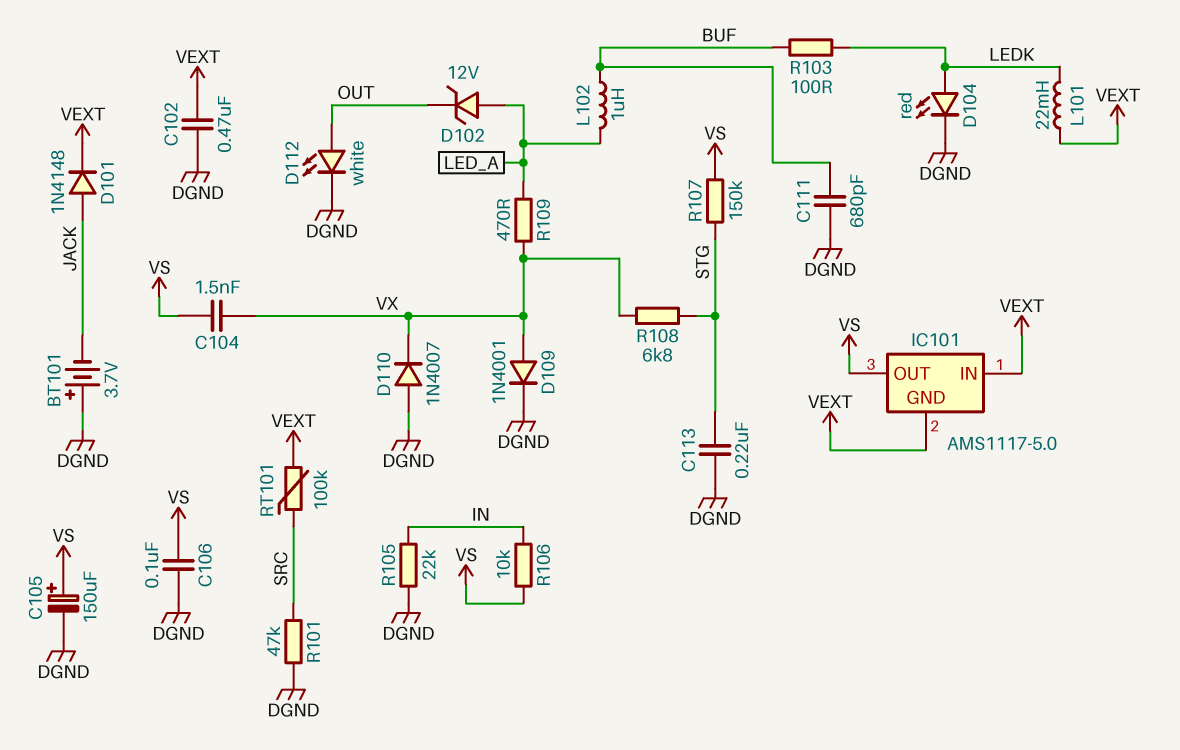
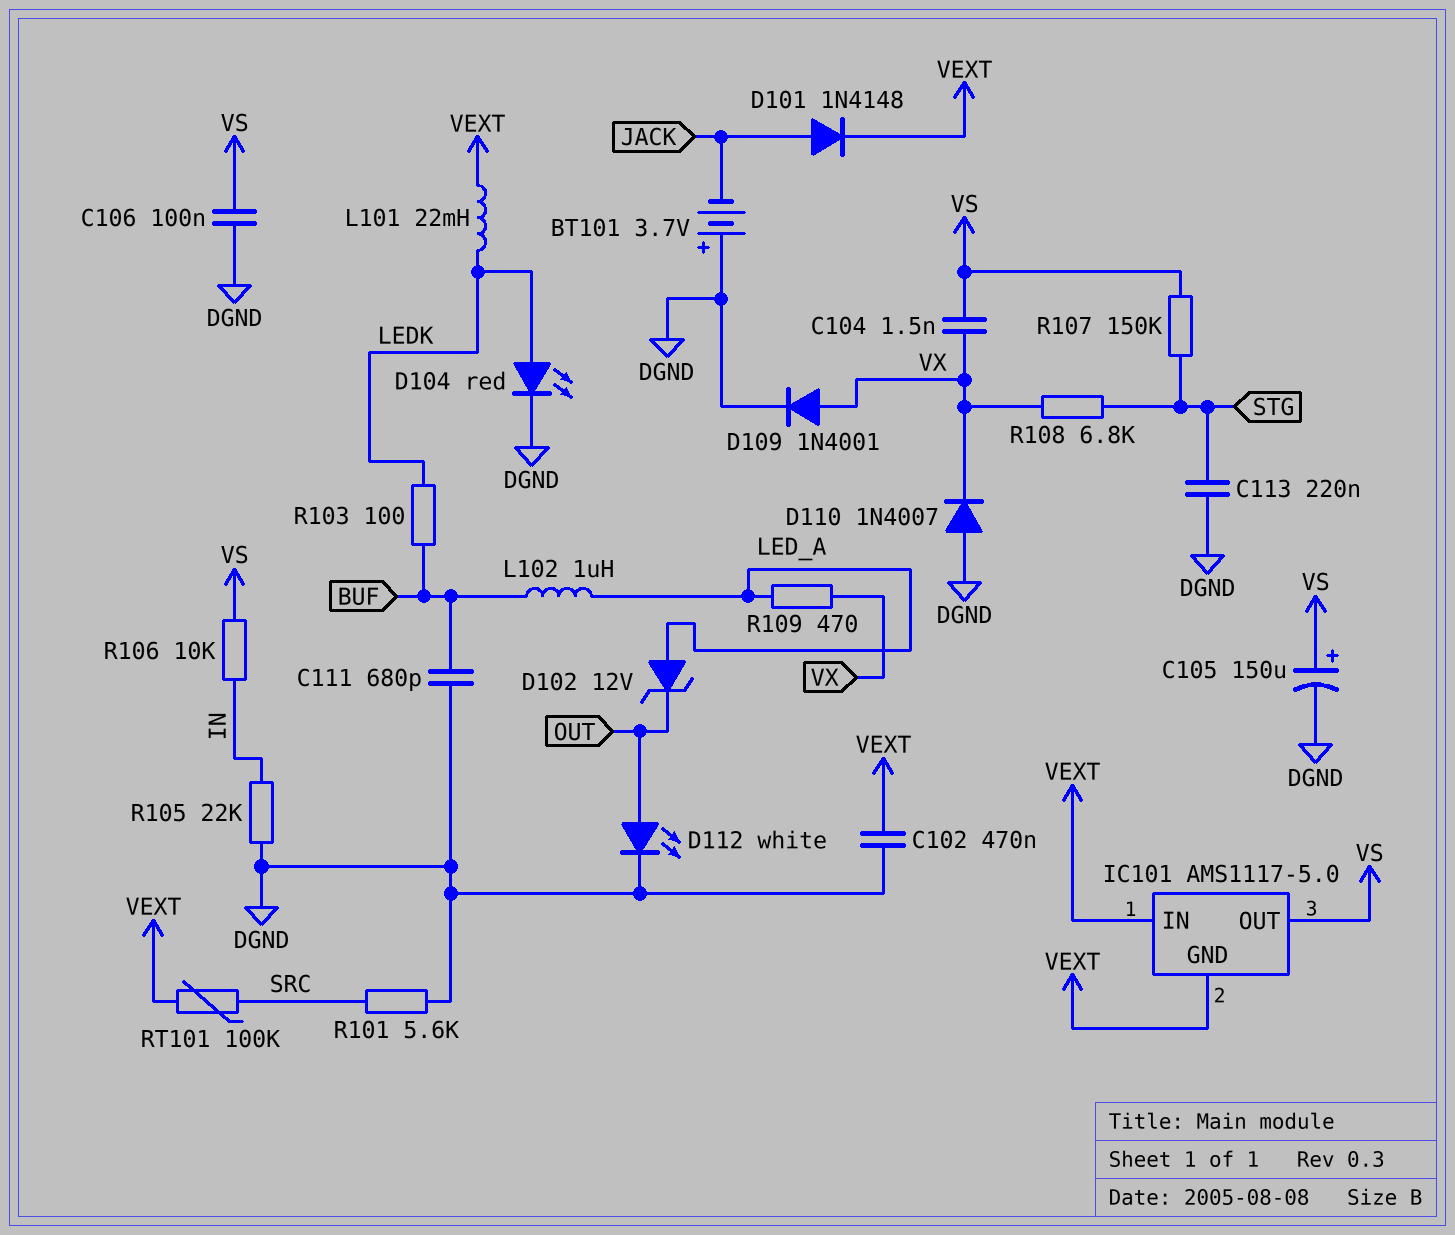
R101: 47k (DGND, SRC) -> 5.6k (DGND, SRC)

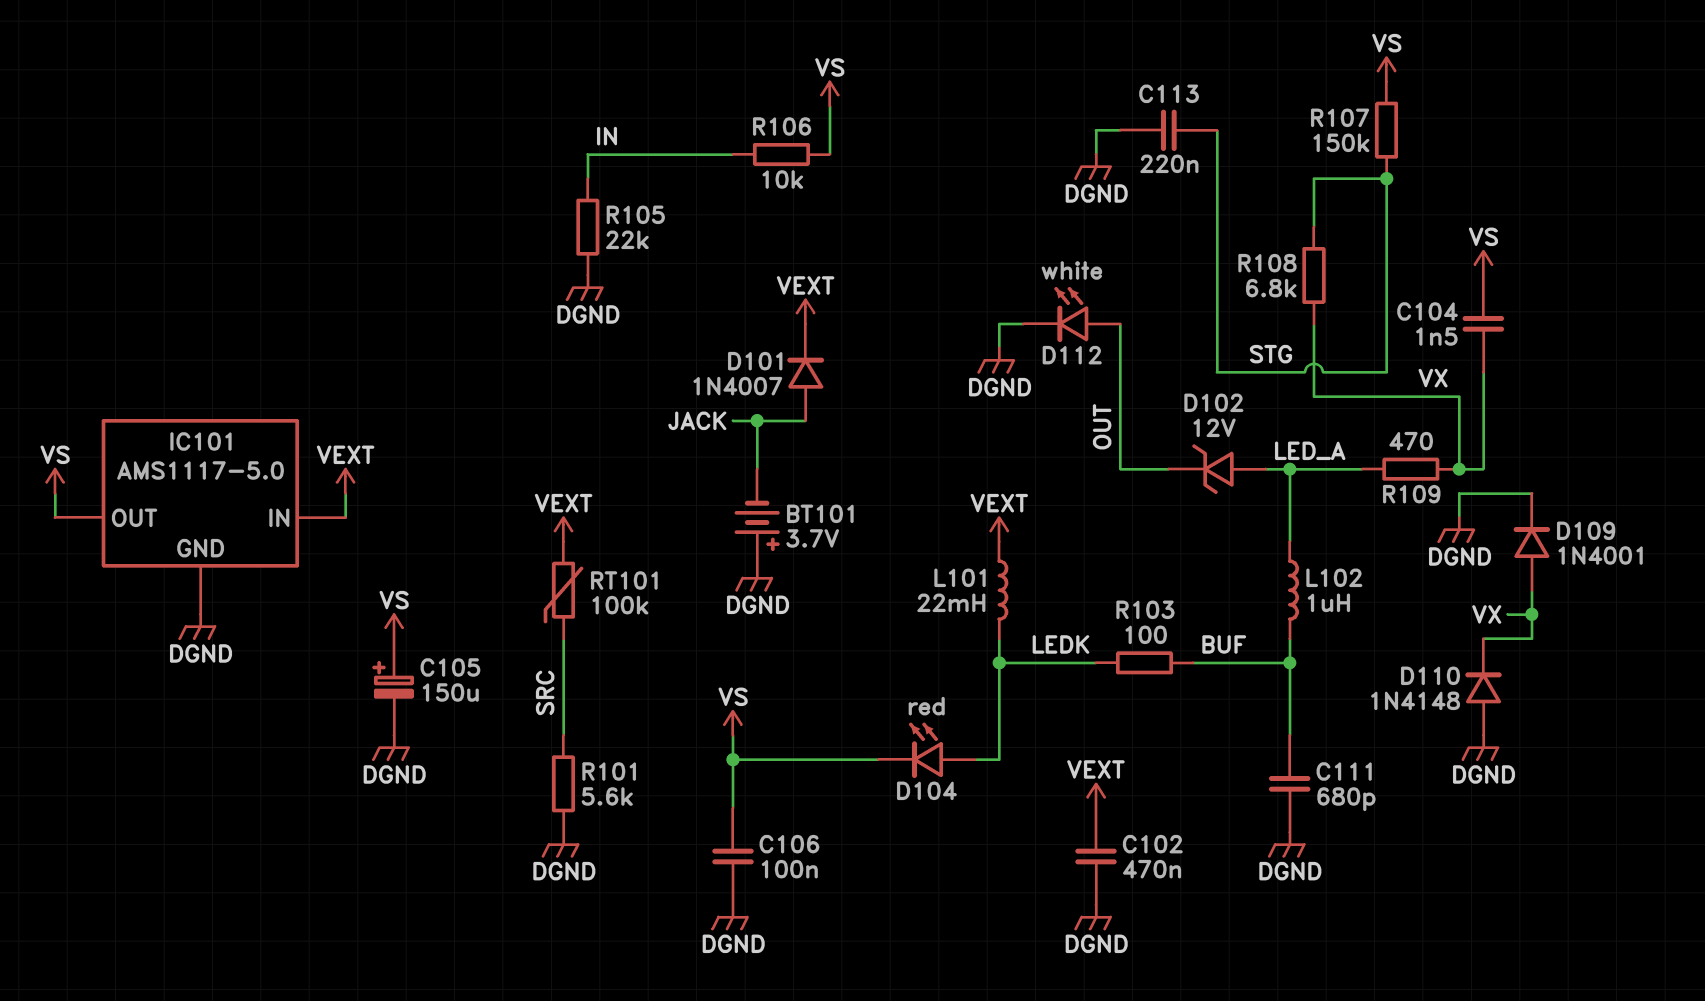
D101: diode 1N4148 (A JACK, K VEXT) -> diode 1N4007 (A JACK, K VEXT)
D104: LED red (A LEDK, K DGND) -> LED red (A LEDK, K VS)
D110: diode 1N4007 (A DGND, K VX) -> diode 1N4148 (A DGND, K VX)
IC101 pin GND: VEXT -> DGND

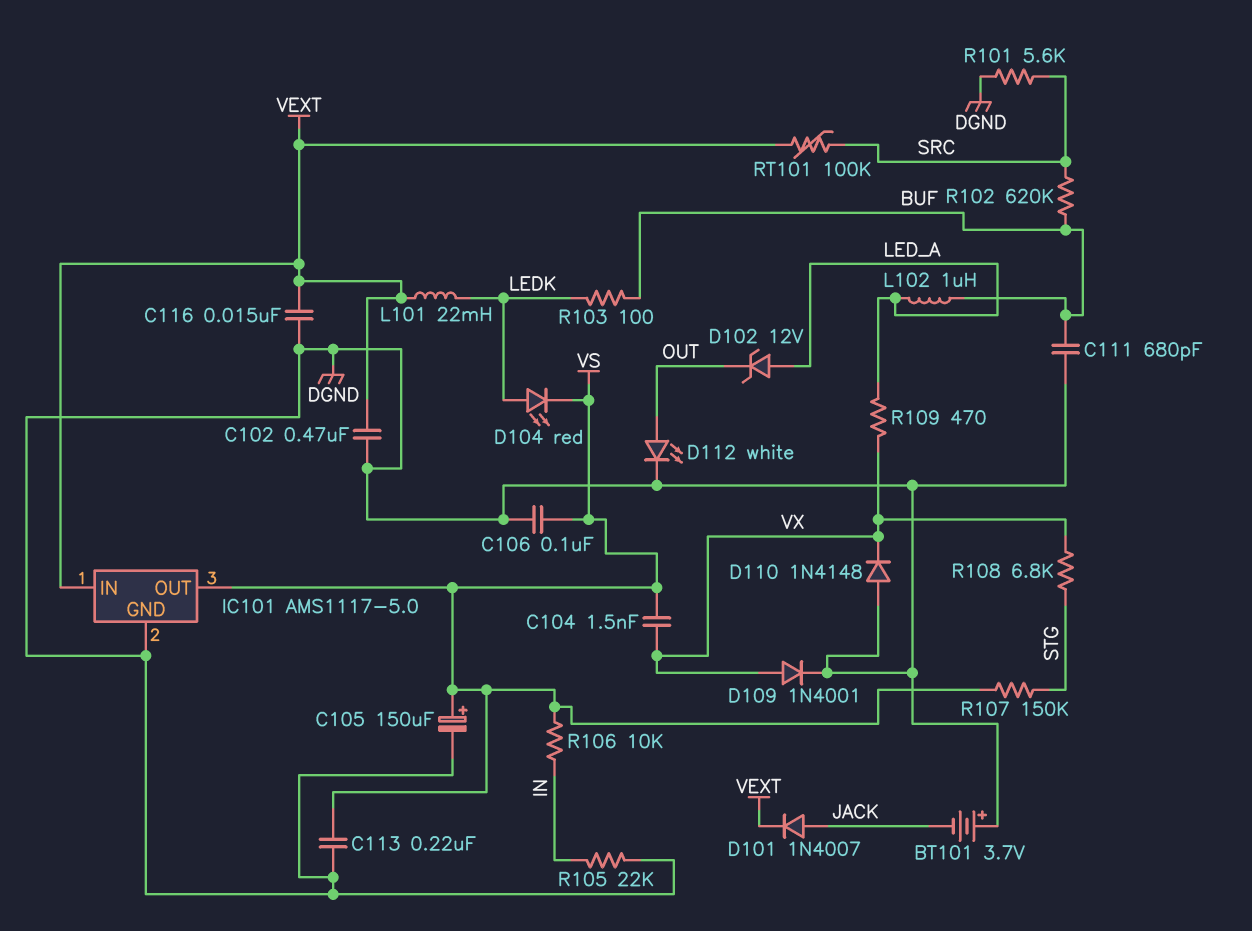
C113: 220nF (DGND, STG) -> 220nF (DGND, VS)
C116: none -> 15nF (DGND, VEXT)
R102: none -> 620k (BUF, SRC)

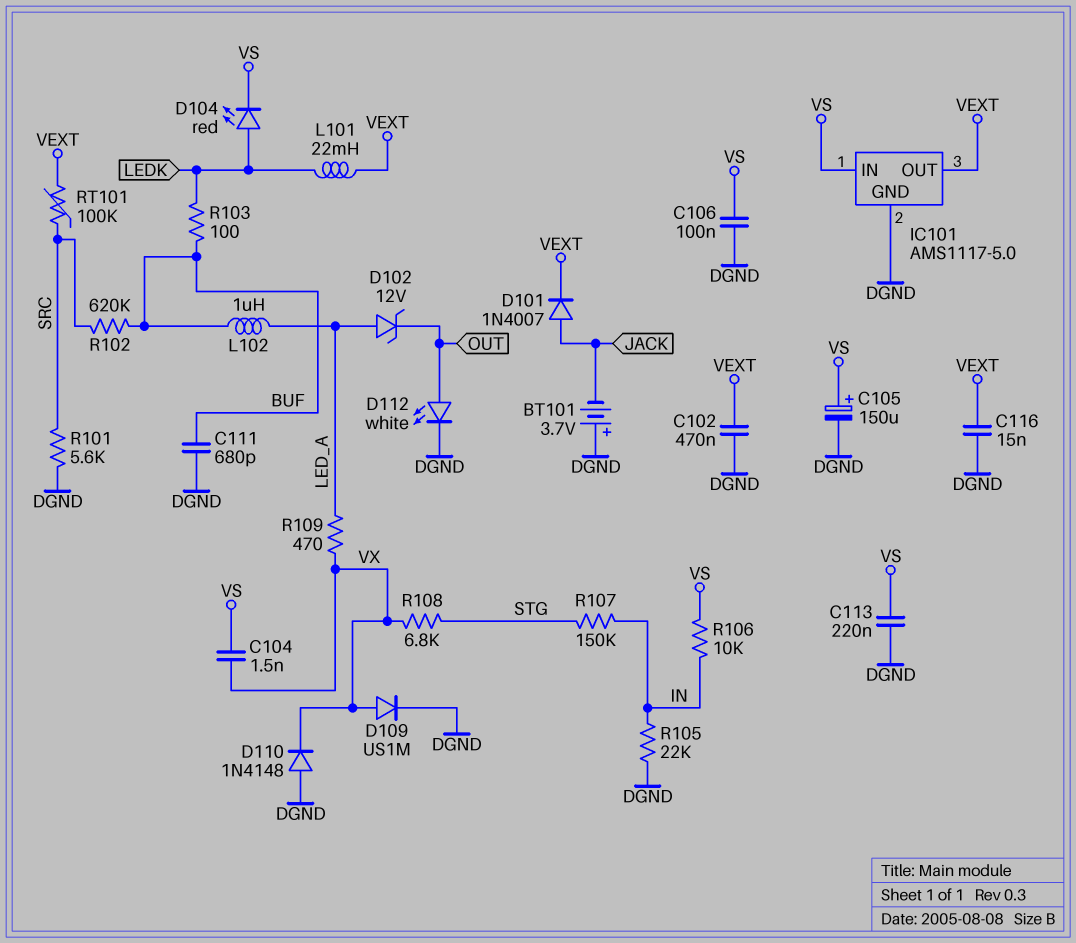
D109: diode 1N4001 (A VX, K DGND) -> diode US1M (A VX, K DGND)
IC101 pin IN: VEXT -> VS
IC101 pin OUT: VS -> VEXT
R107: 150k (STG, VS) -> 150k (IN, STG)

